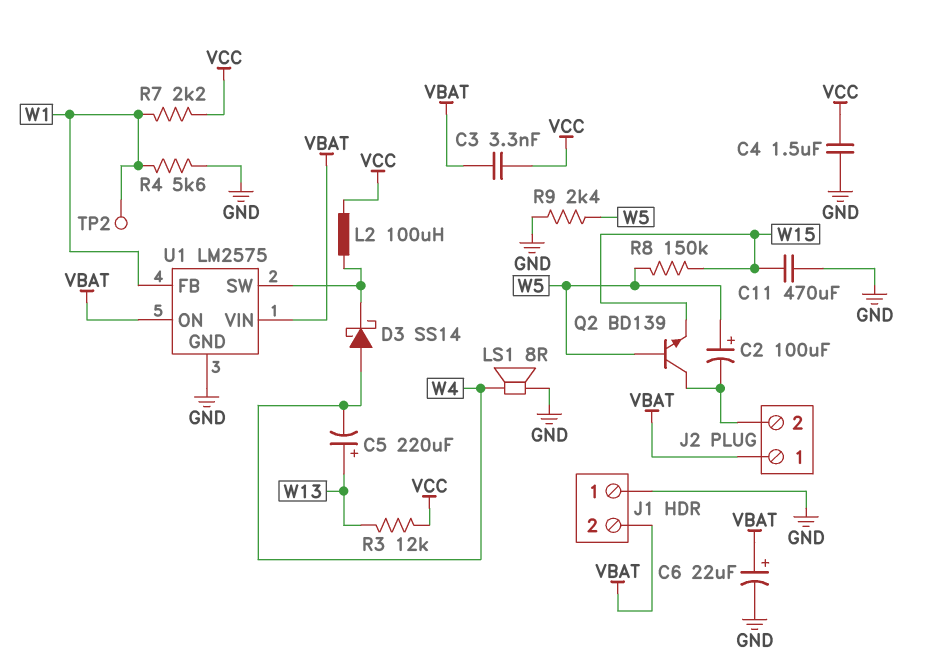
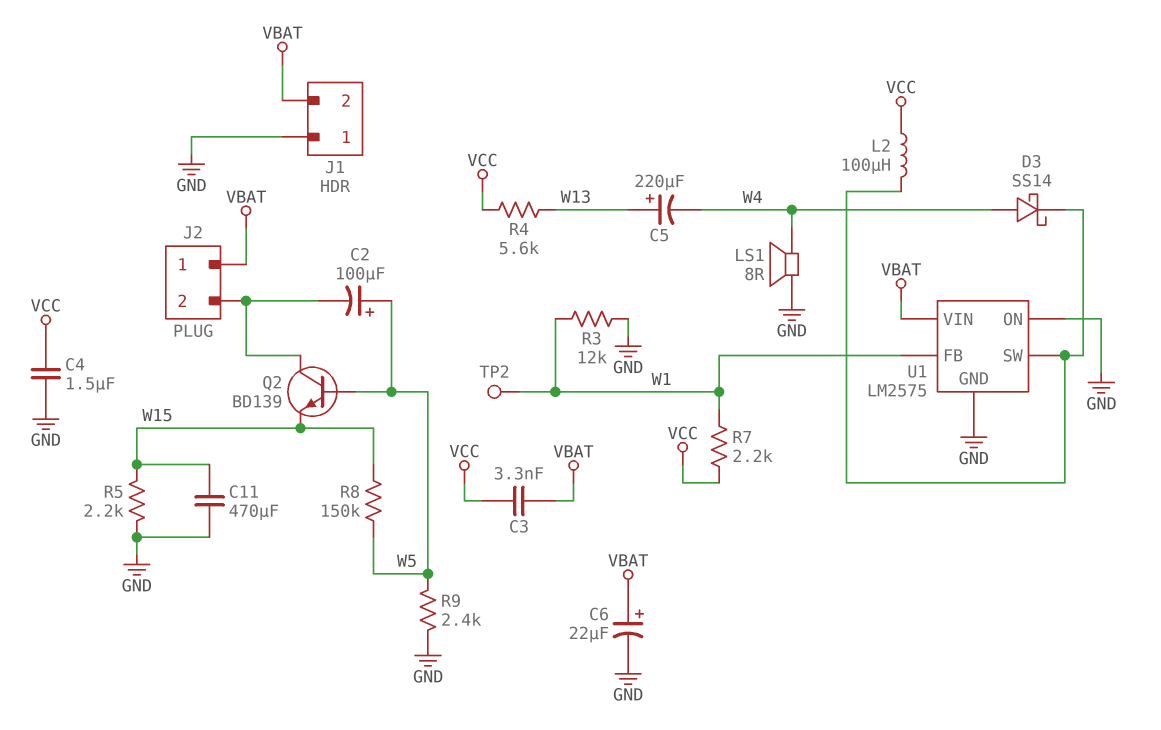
R3: 12k (VCC, W13) -> 12k (GND, W1)
R4: 5.6k (GND, W1) -> 5.6k (VCC, W13)
R5: none -> 2.2k (GND, W15)
U1 pin ON: VBAT -> GND

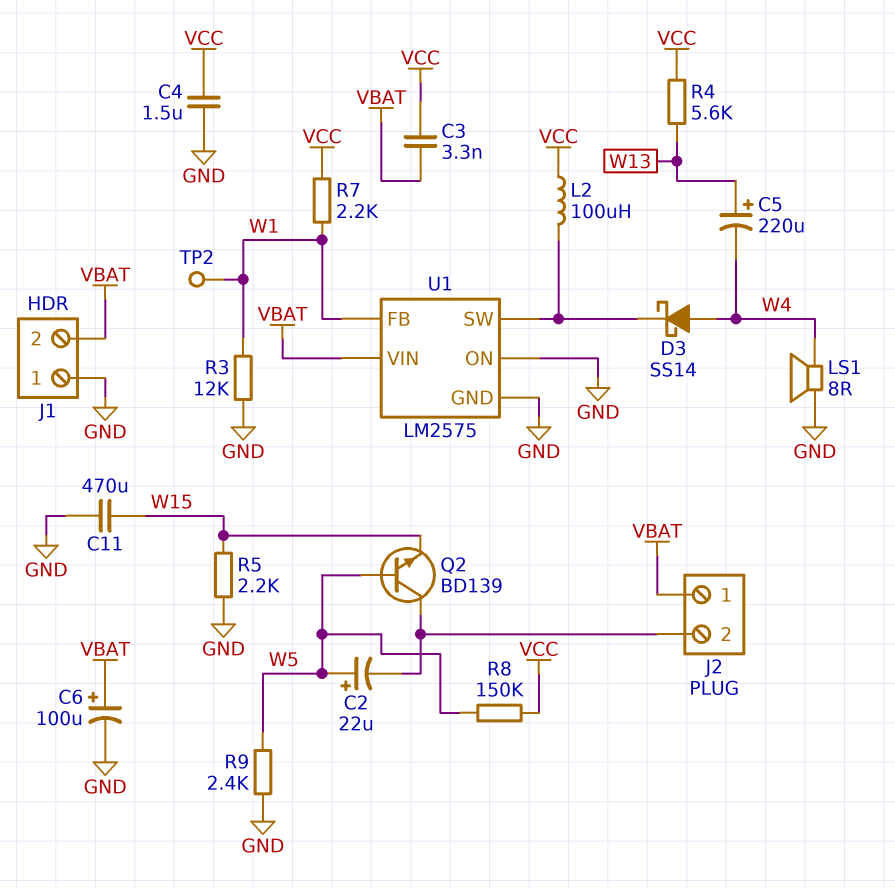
C2: 100uF (plus W5, minus J2/2) -> 22uF (plus W5, minus J2/2)
C6: 22uF (plus VBAT, minus GND) -> 100uF (plus VBAT, minus GND)
R8: 150k (W5, W15) -> 150k (VCC, W5)

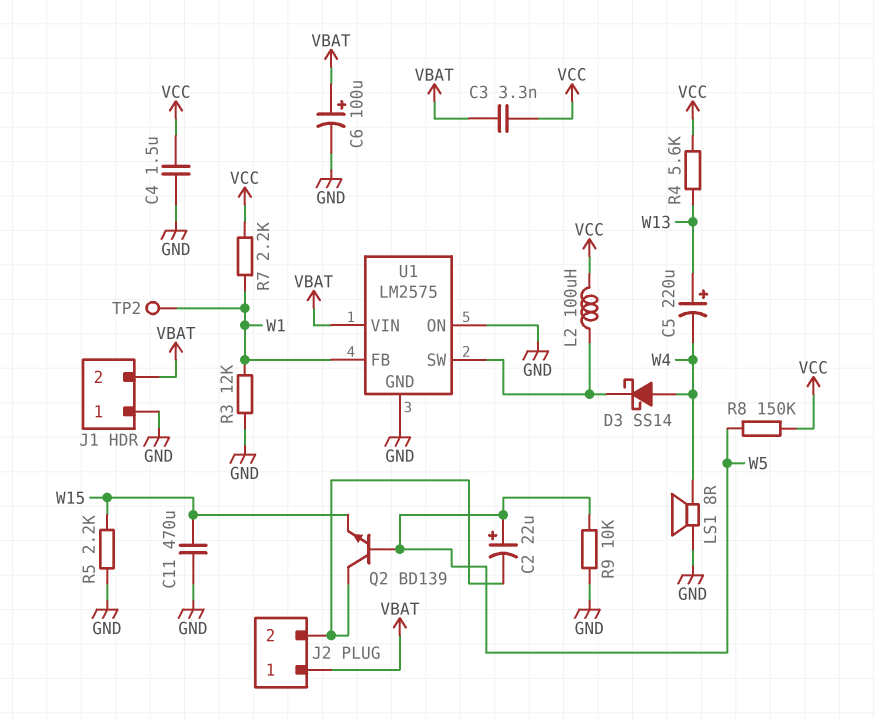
R9: 2.4k (GND, W5) -> 10k (GND, W5)

